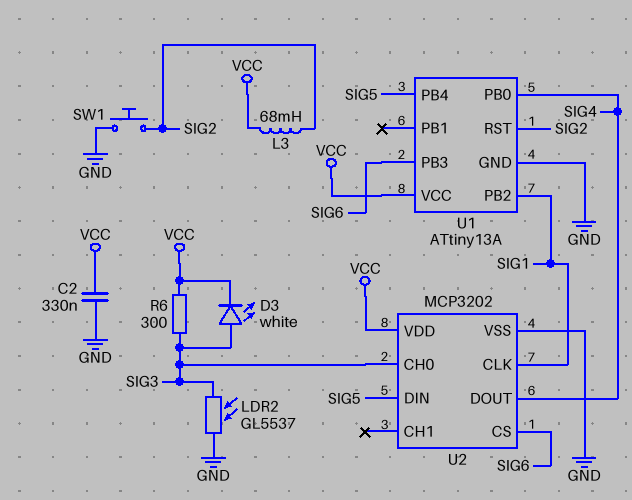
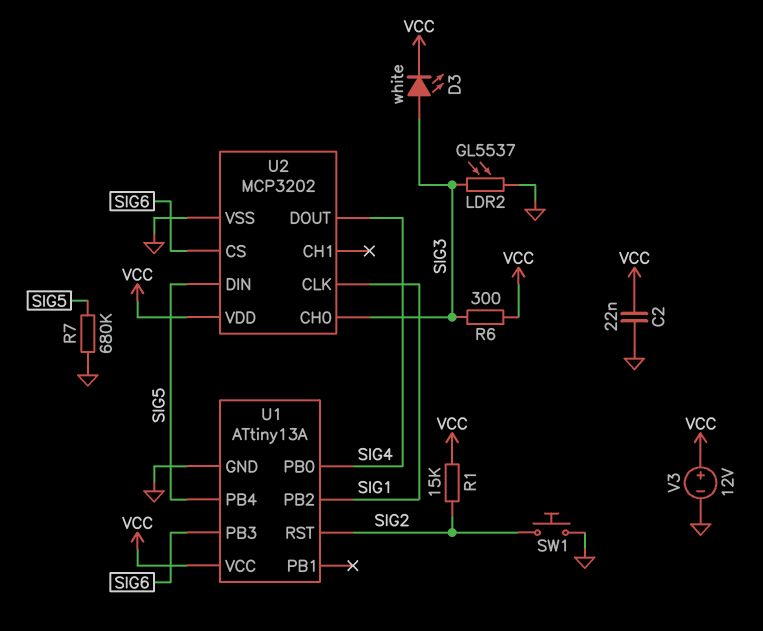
C2: 330nF (GND, VCC) -> 22nF (GND, VCC)
L3: 68mH (SIG2, VCC) -> none
R1: none -> 15k (SIG2, VCC)
R7: none -> 680k (GND, SIG5)
V3: none -> 12V (plus VCC, minus GND)

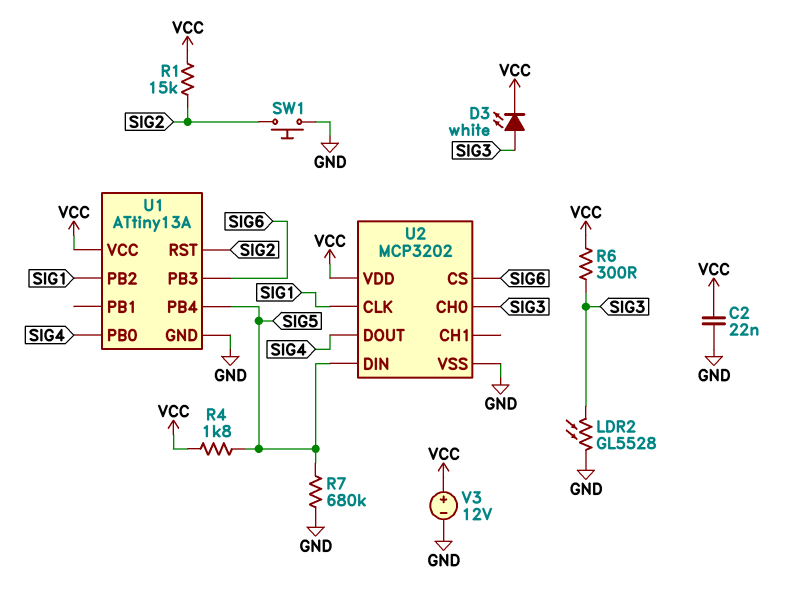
LDR2: GL5537 (GND, SIG3) -> GL5528 (GND, SIG3)
R4: none -> 1.8k (SIG5, VCC)

